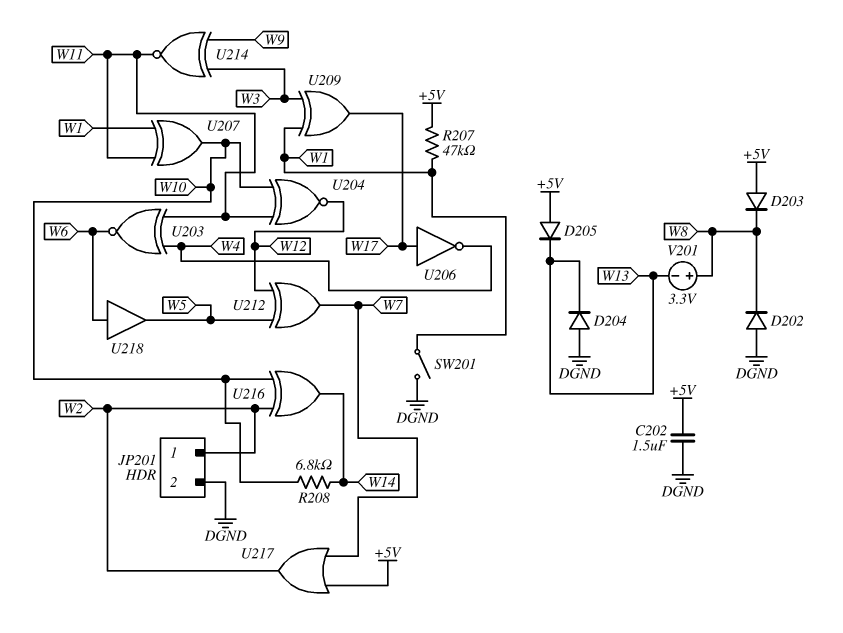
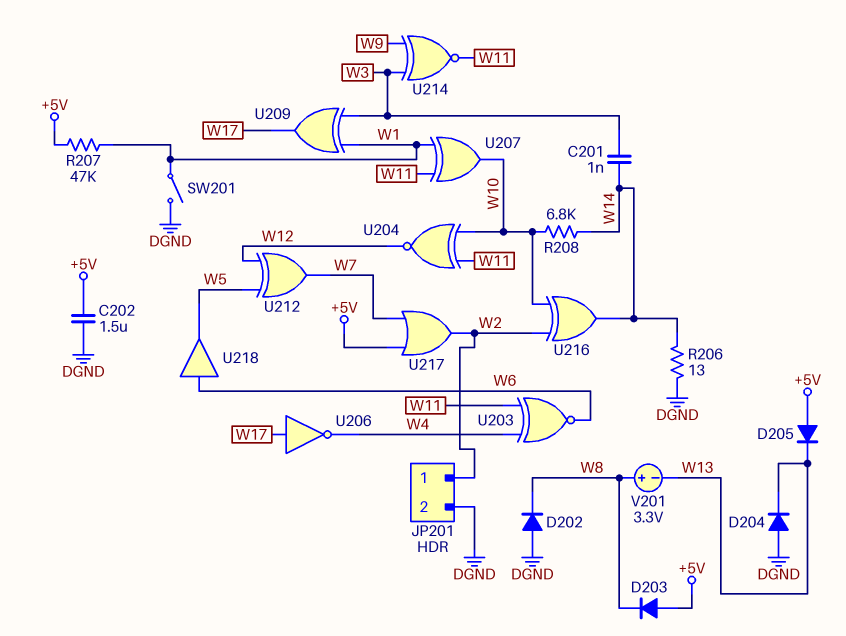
C201: none -> 1nF (W3, W14)
R206: none -> 13 (DGND, W14)

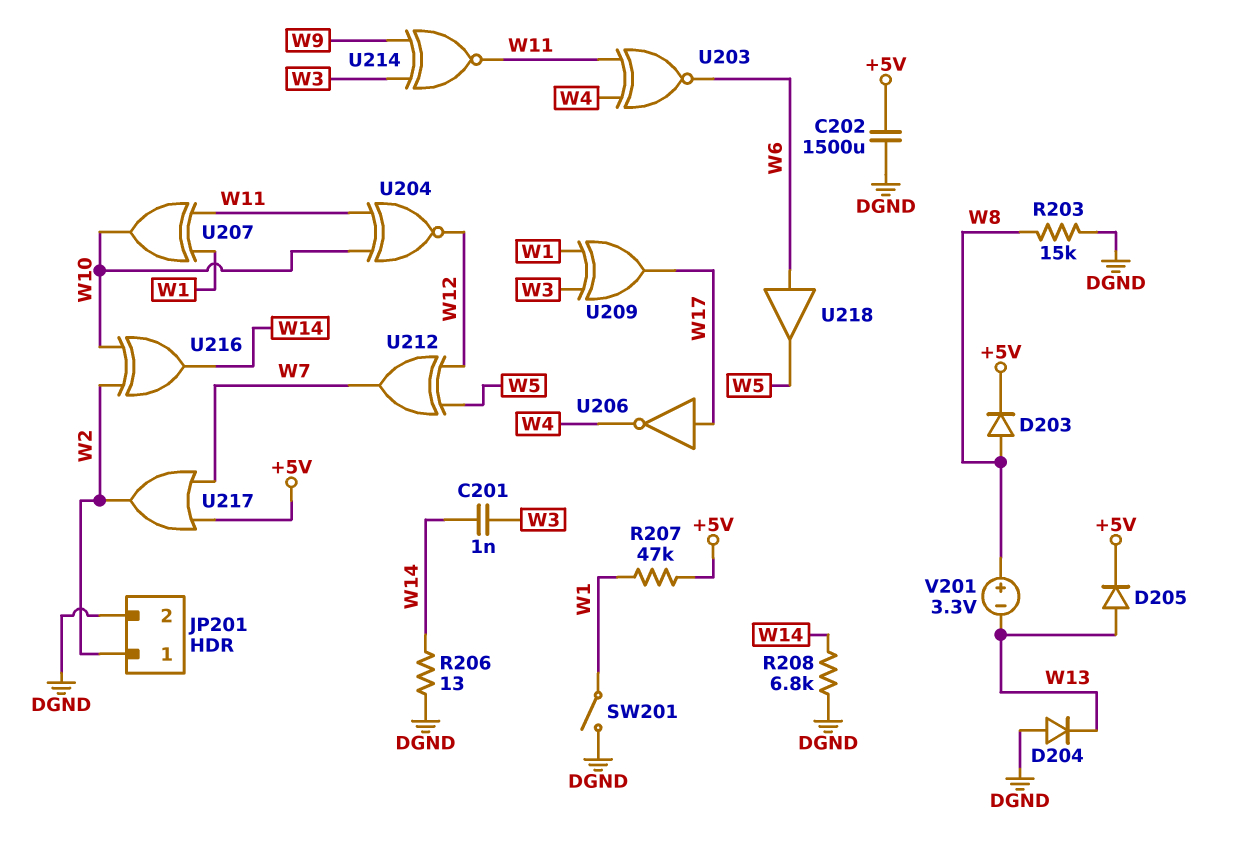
C202: 1.5uF (+5V, DGND) -> 1500uF (+5V, DGND)
D202: diode (A DGND, K W8) -> none
D203: diode (A +5V, K W8) -> diode (A W8, K +5V)
D205: diode (A +5V, K W13) -> diode (A W13, K +5V)
R203: none -> 15k (DGND, W8)
R208: 6.8k (W10, W14) -> 6.8k (DGND, W14)

